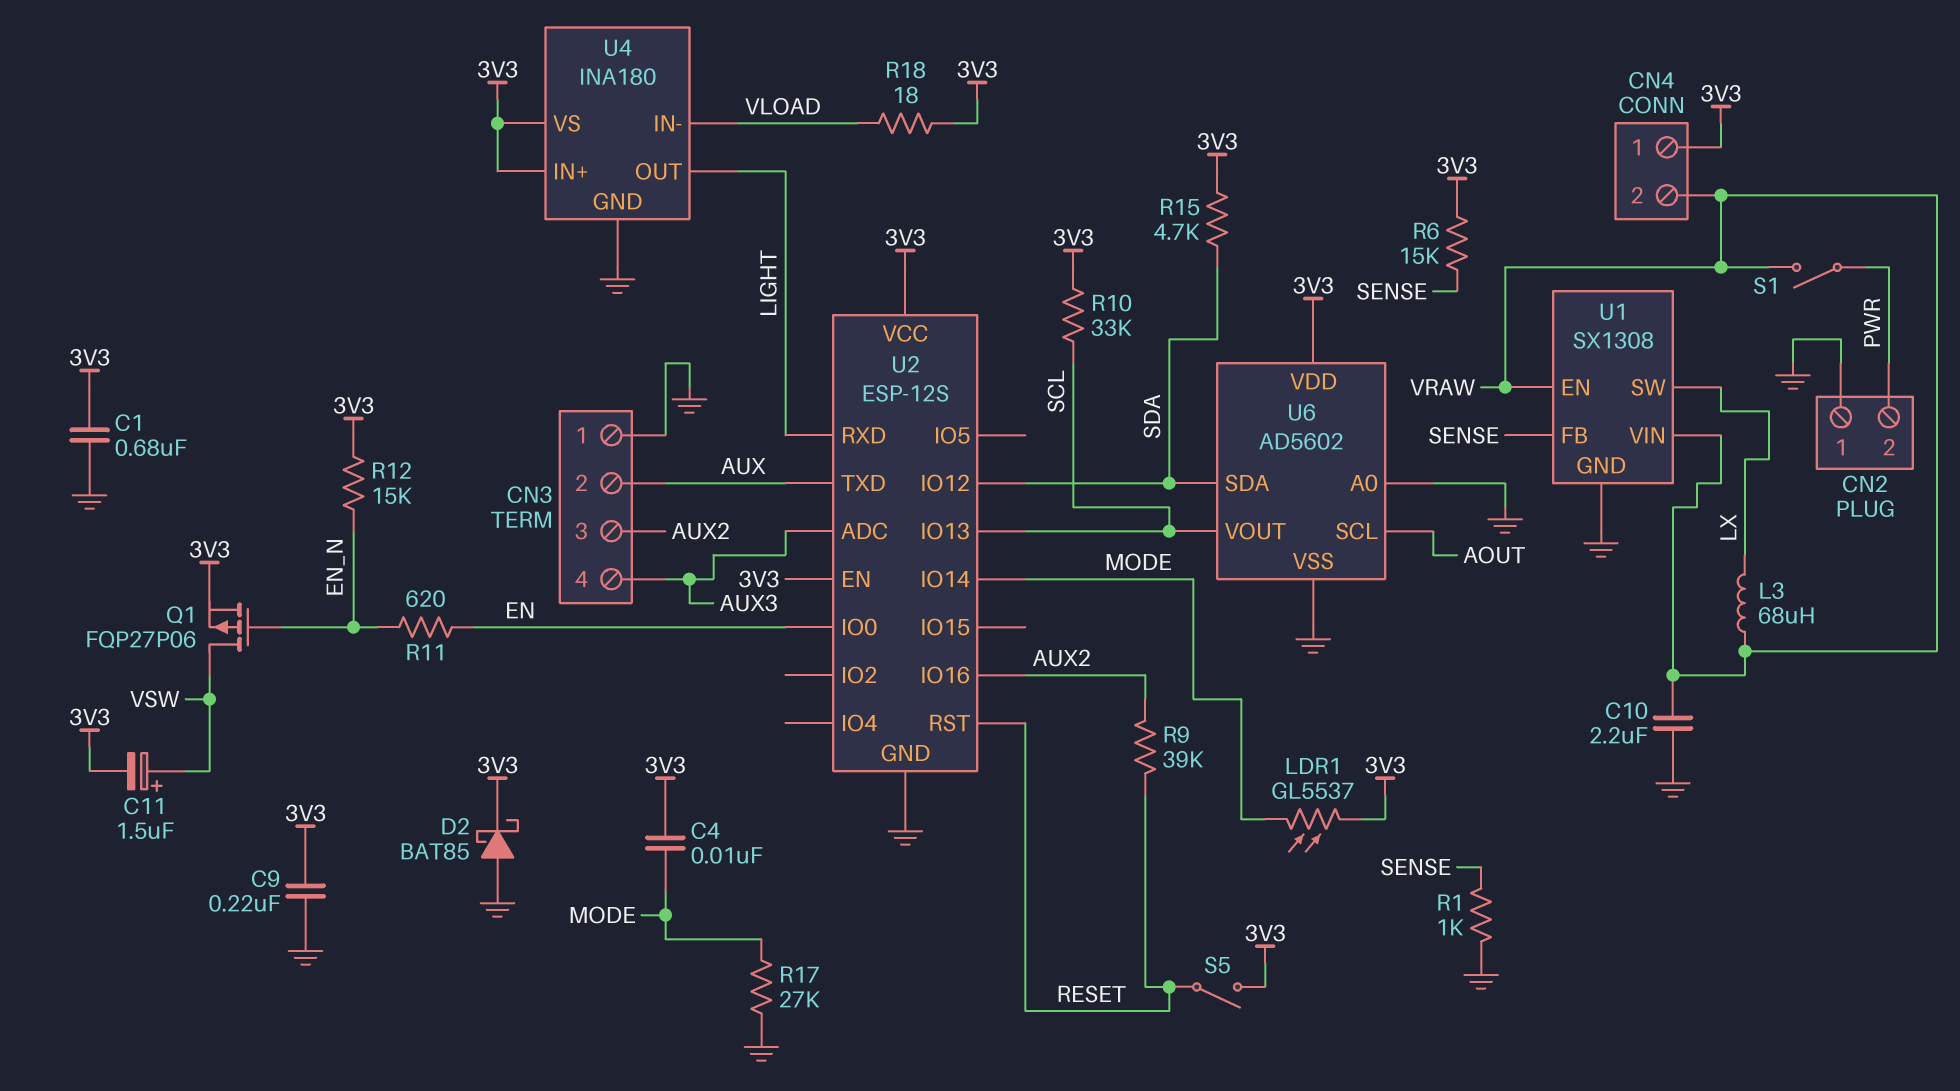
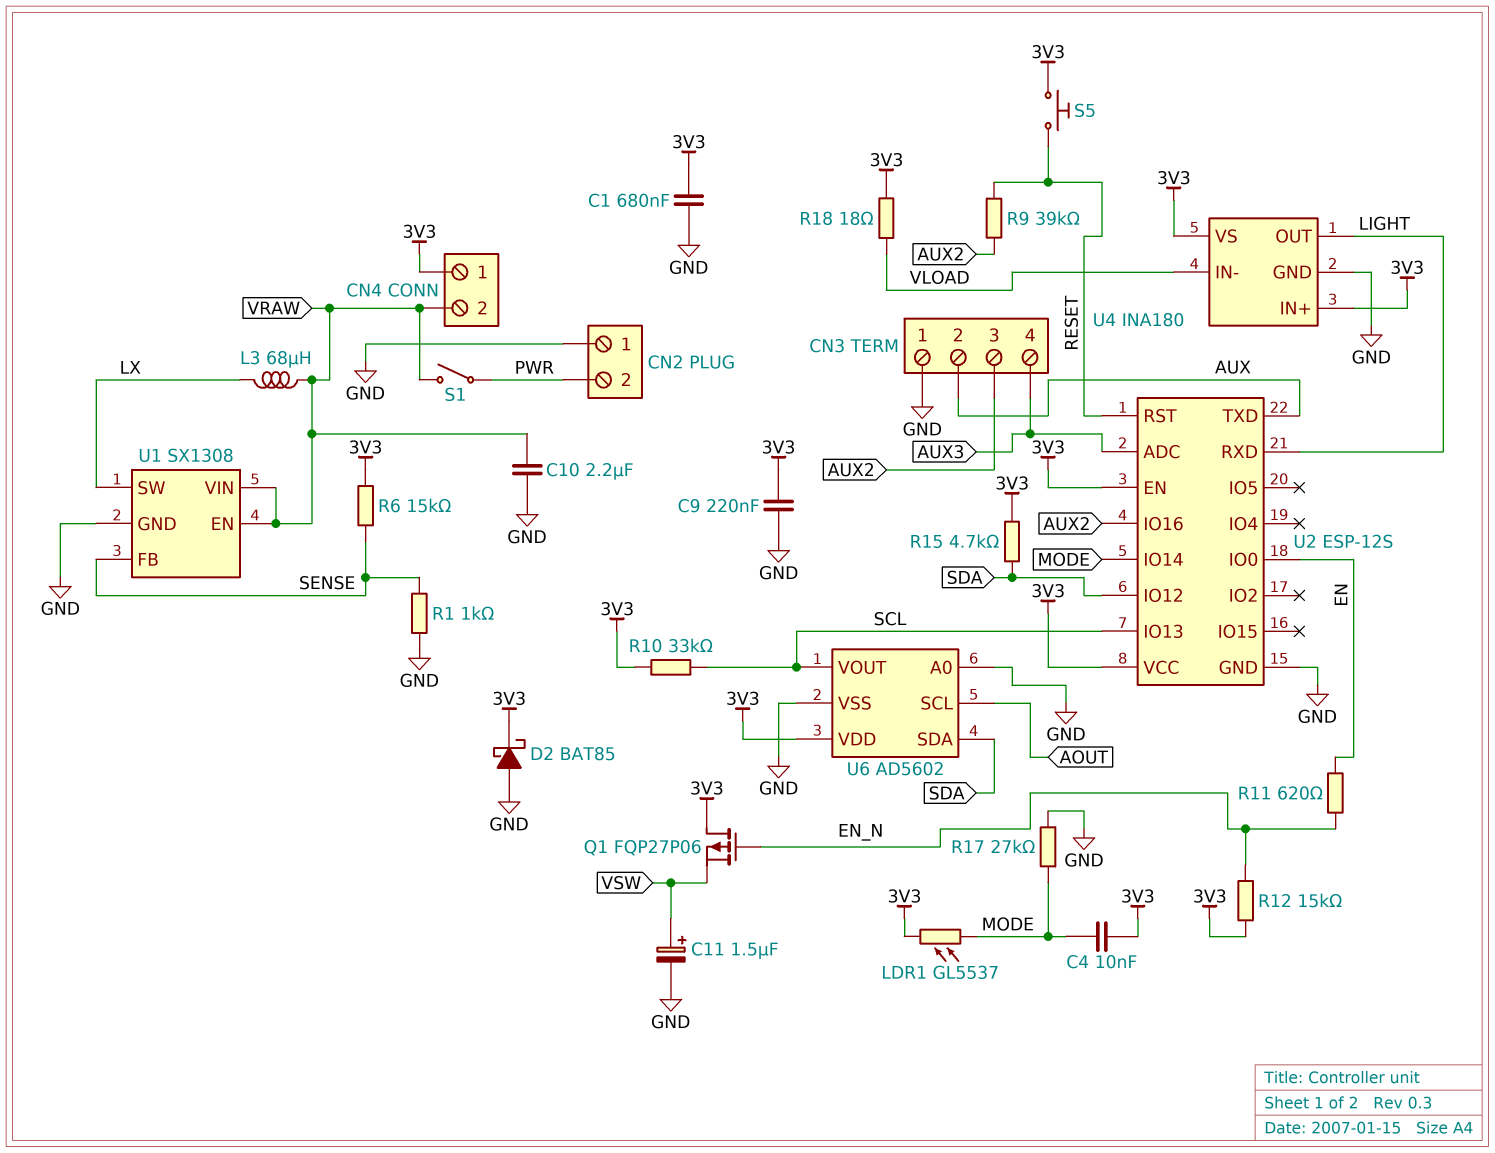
C11: 1.5uF (plus VSW, minus 3V3) -> 1.5uF (plus VSW, minus GND)
Q1: PMOS FQP27P06 (G EN_N, D VSW, S 3V3) -> PMOS FQP27P06 (G EN_N, D 3V3, S VSW)
S5: switch (3V3, RESET) -> button (3V3, RESET)

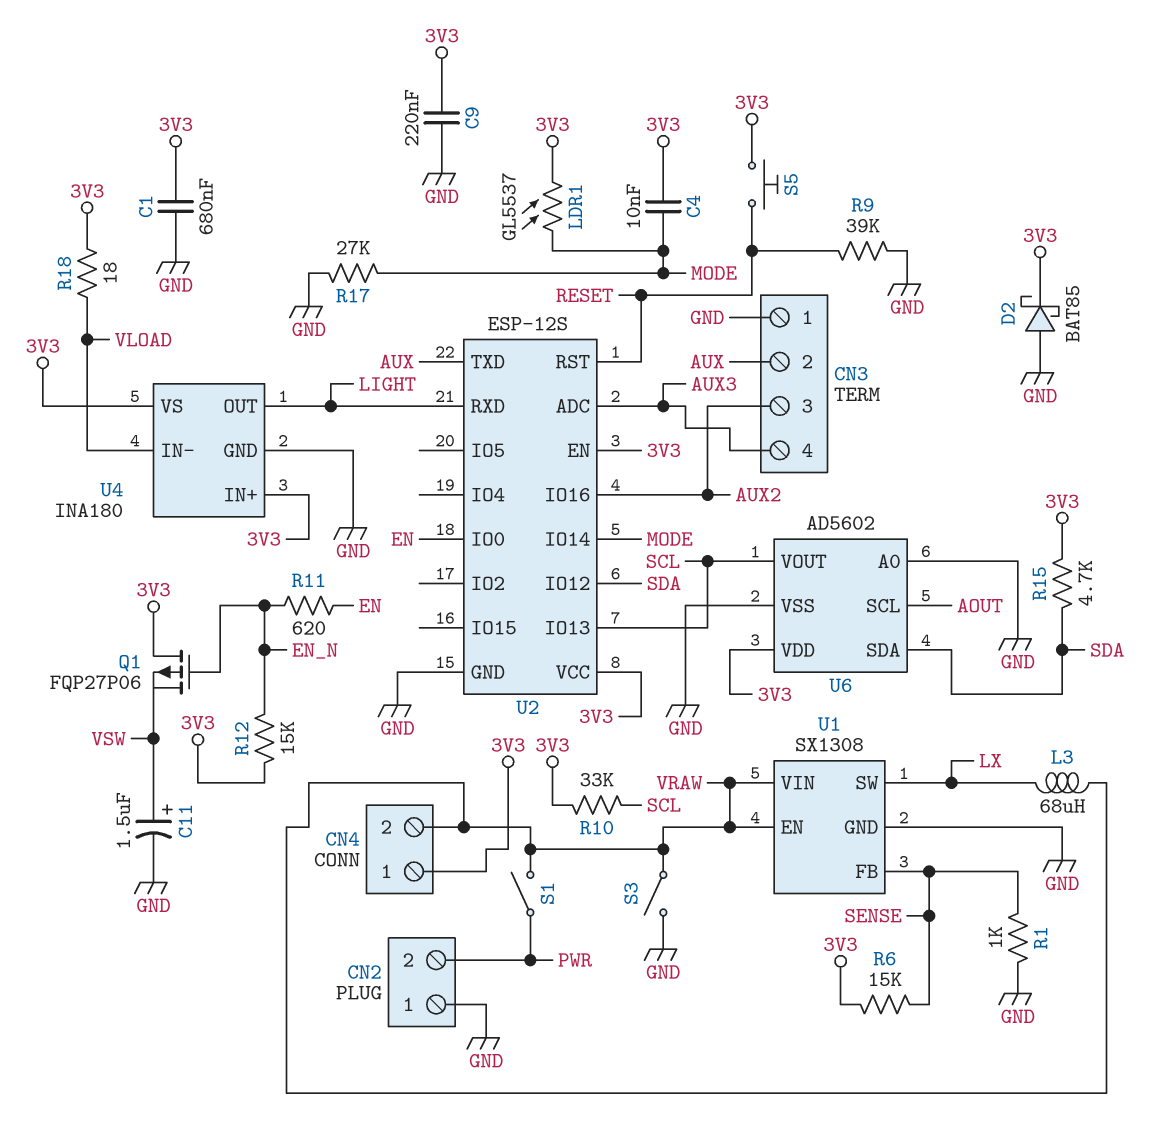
C10: 2.2uF (GND, VRAW) -> none
R9: 39k (AUX2, RESET) -> 39k (GND, RESET)
S3: none -> switch (GND, VRAW)

